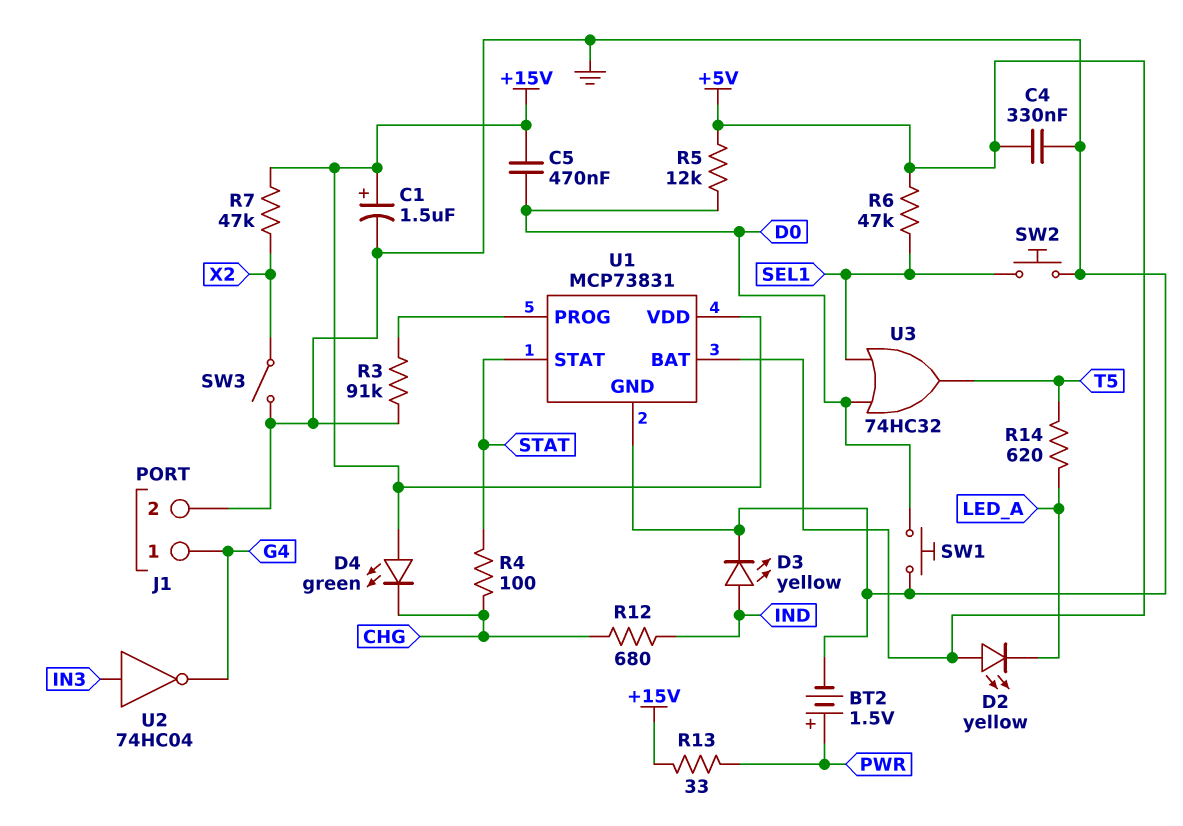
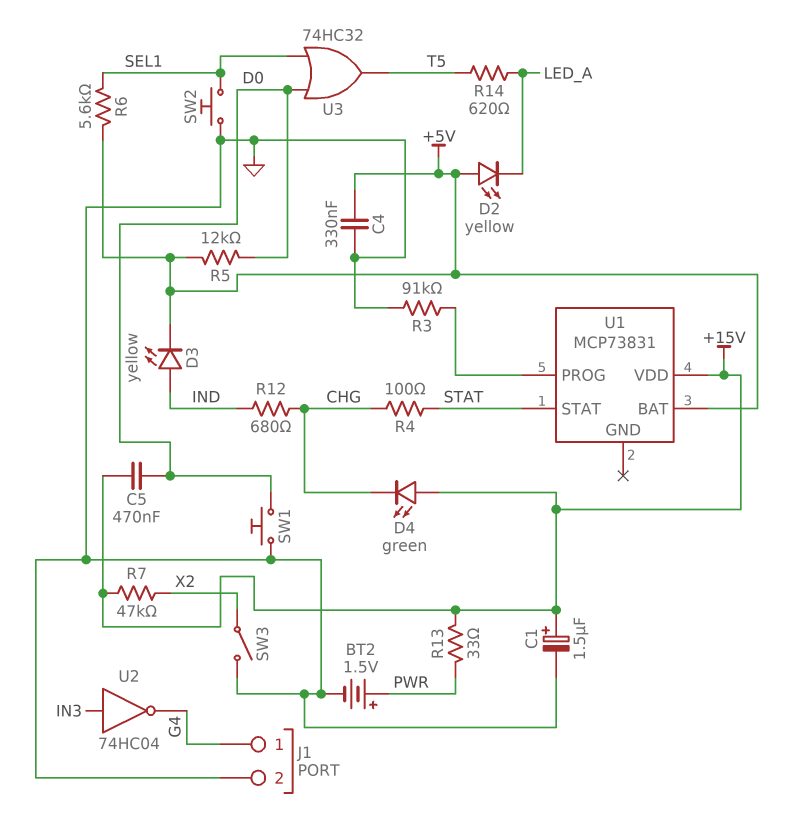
D3: LED yellow (A IND, K GND) -> LED yellow (A IND, K +5V)
R6: 47k (+5V, SEL1) -> 5.6k (+5V, SEL1)
U1 pin GND: GND -> none

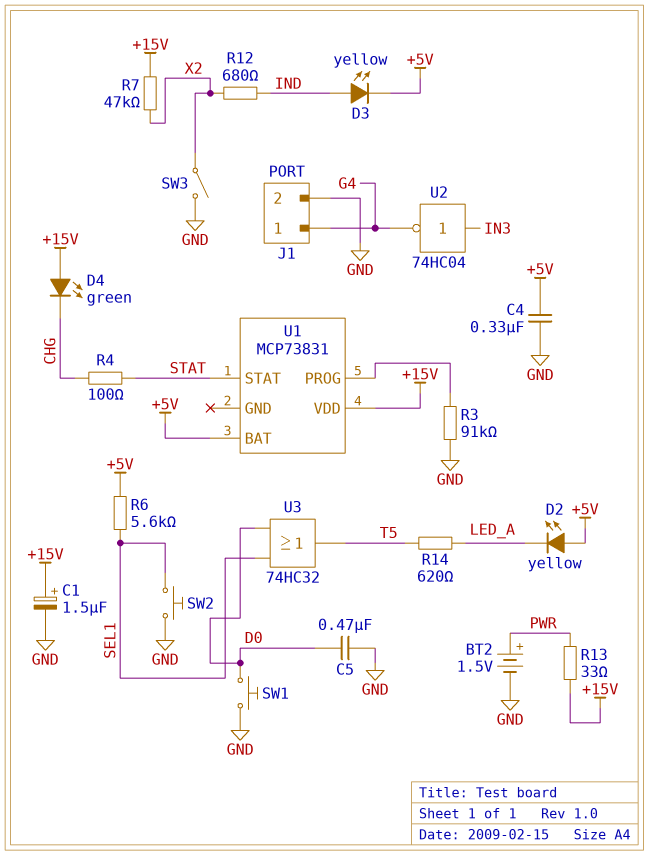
C5: 470nF (+15V, D0) -> 470nF (D0, GND)
R5: 12k (+5V, D0) -> none
R12: 680 (CHG, IND) -> 680 (IND, X2)

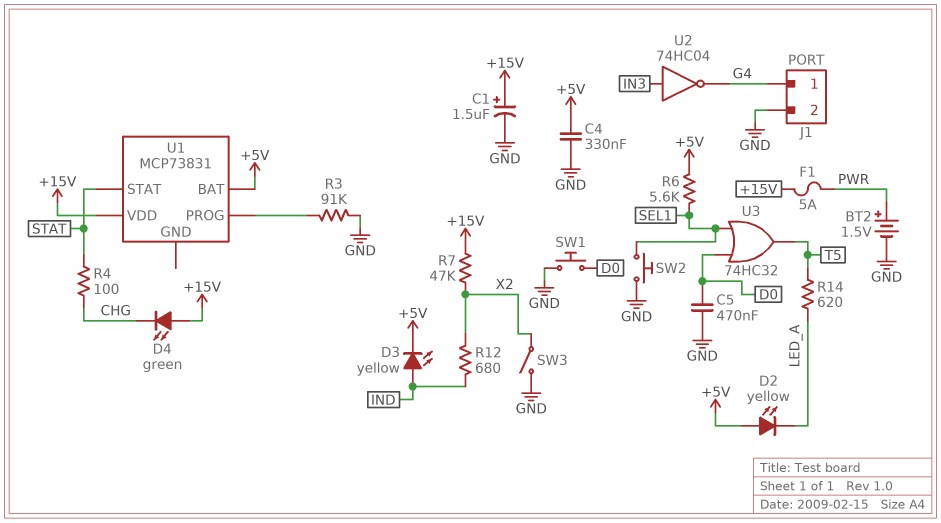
F1: none -> 5A (+15V, PWR)
R13: 33 (+15V, PWR) -> none

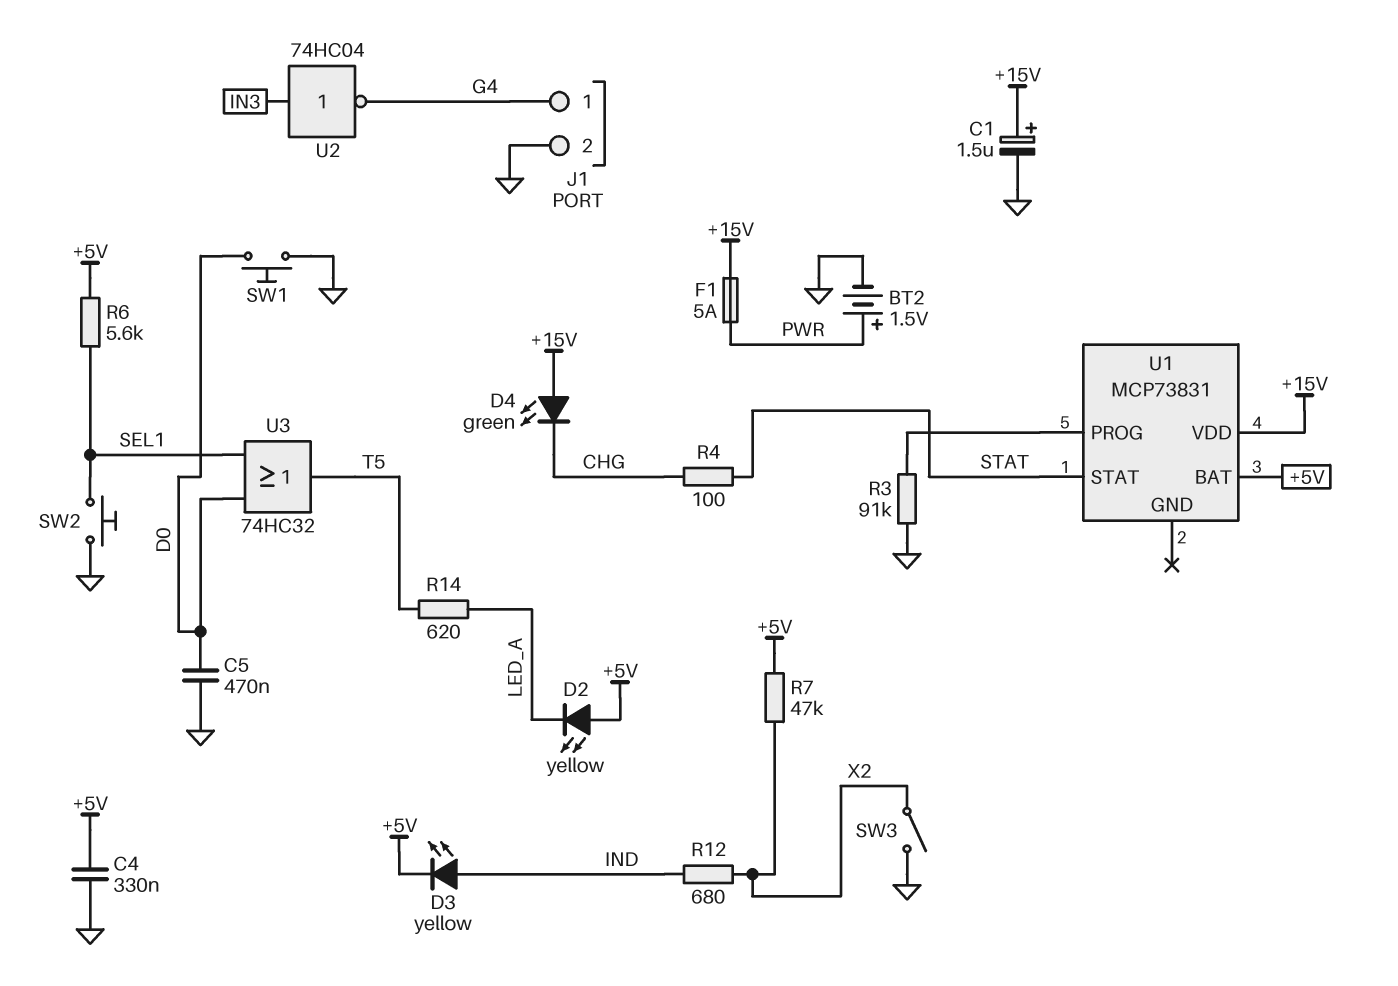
R7: 47k (+15V, X2) -> 47k (+5V, X2)

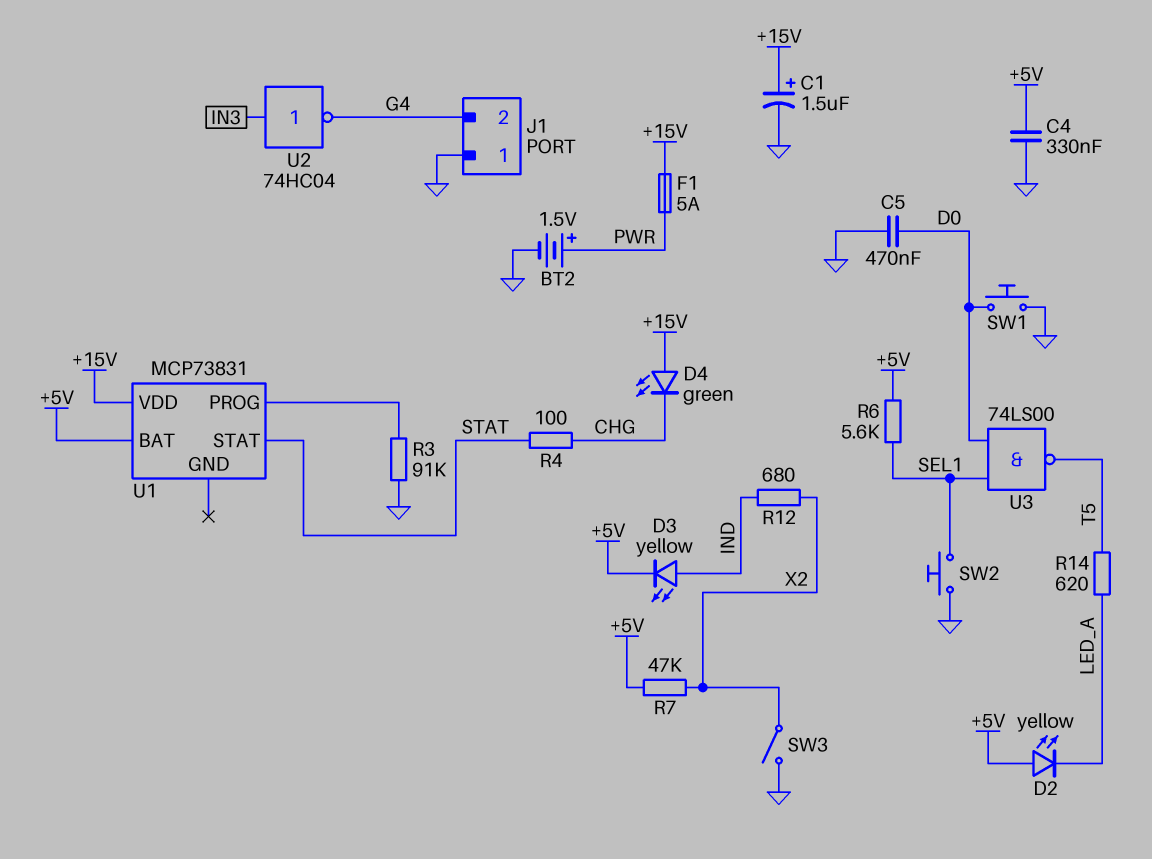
J1 pin 1: G4 -> GND
J1 pin 2: GND -> G4
U3: OR 74HC32 (in D0, in SEL1, out T5) -> NAND 74LS00 (in D0, in SEL1, out T5)

